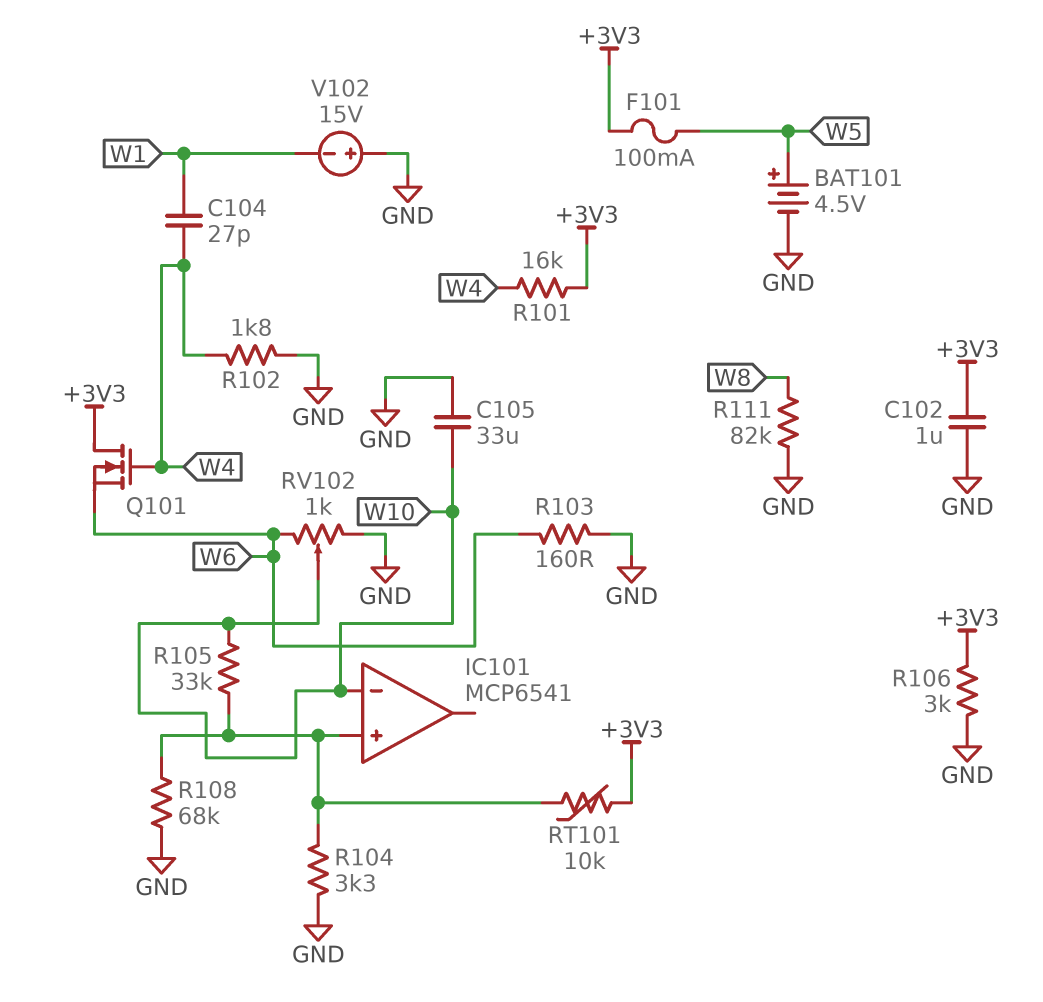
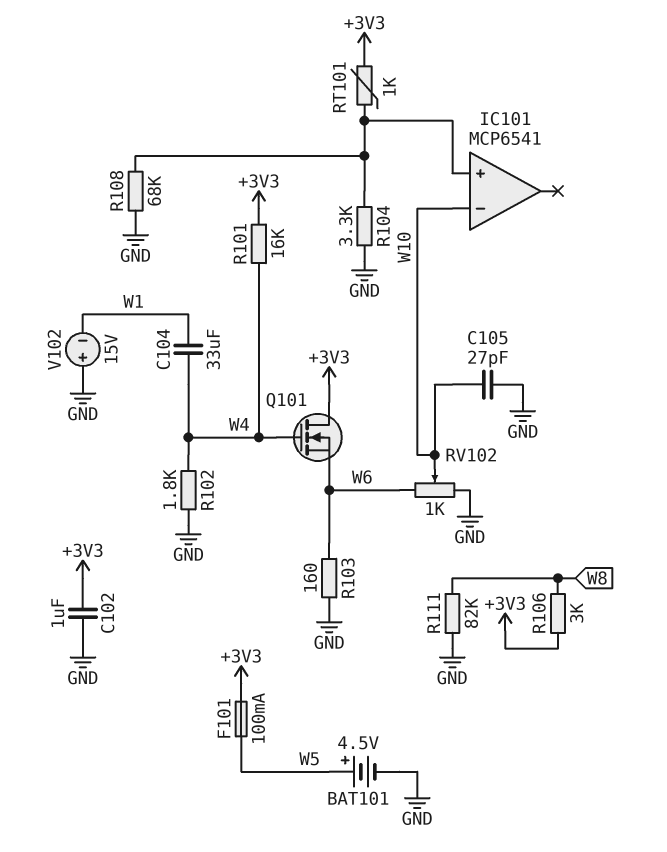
C104: 27pF (W1, W4) -> 33uF (W1, W4)
C105: 33uF (GND, W10) -> 27pF (GND, W10)
R105: 33k (IC101/in+, W10) -> none
R106: 3k (+3V3, GND) -> 3k (+3V3, W8)
RT101: 10k (+3V3, IC101/in+) -> 1k (+3V3, IC101/in+)

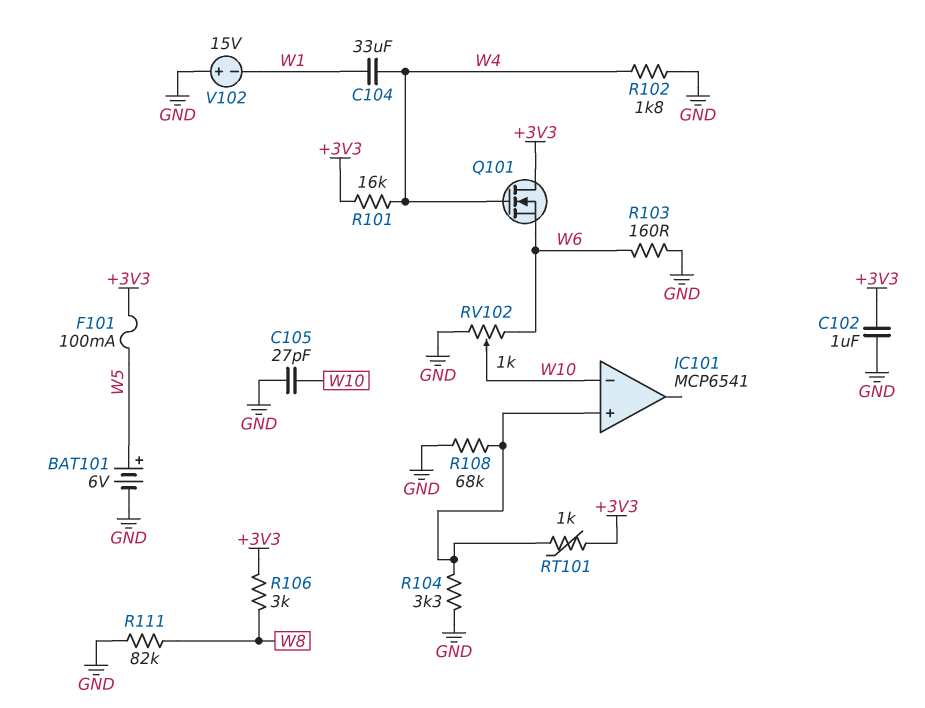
BAT101: 4.5V (plus W5, minus GND) -> 6V (plus W5, minus GND)

